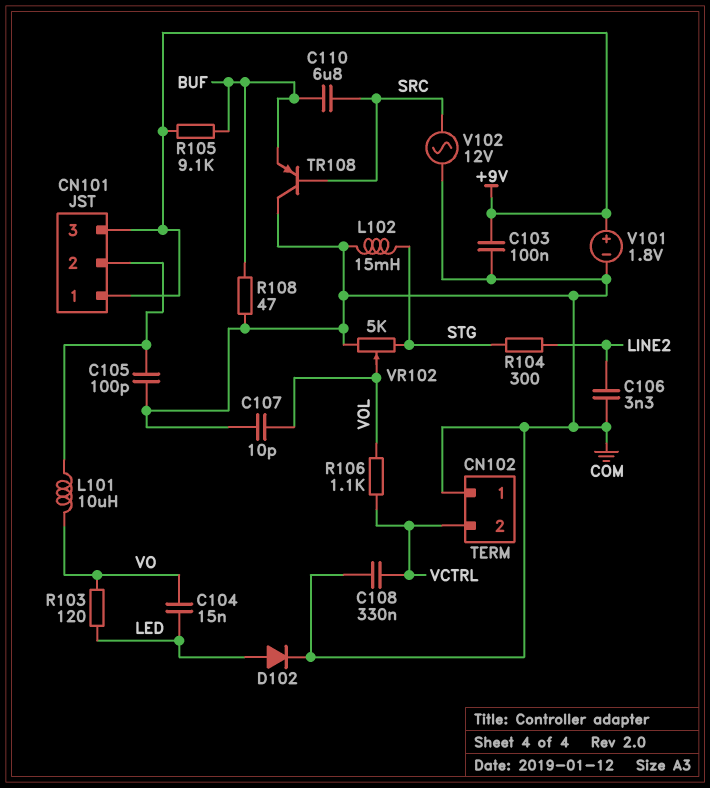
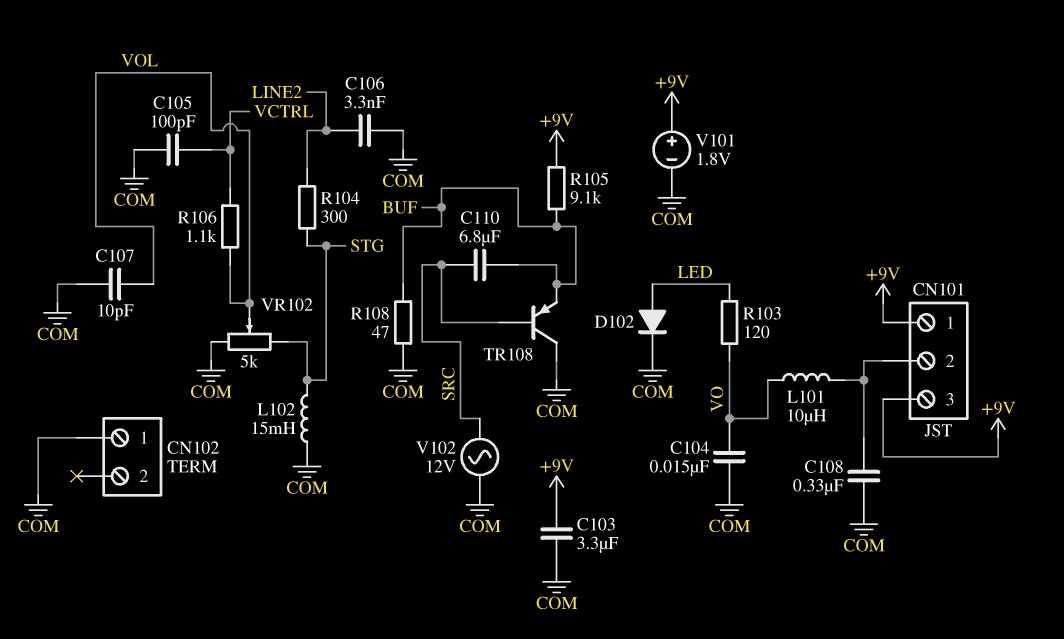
C103: 100nF (+9V, COM) -> 3.3uF (+9V, COM)
C104: 15nF (LED, VO) -> 15nF (COM, VO)
C105: 100pF (CN101/2, COM) -> 100pF (COM, VCTRL)
C108: 330nF (COM, VCTRL) -> 330nF (CN101/2, COM)
CN102 pin 2: VCTRL -> none

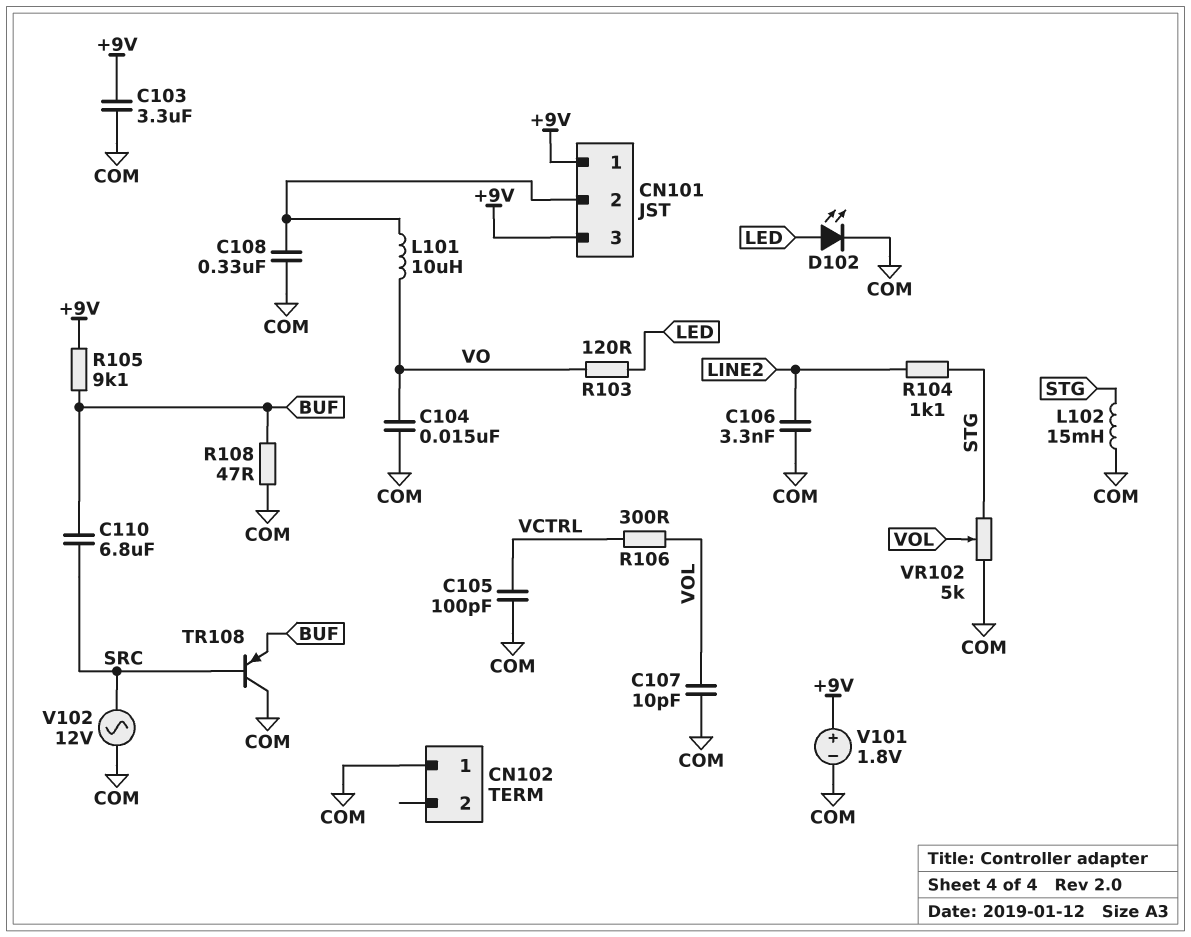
D102: diode (A LED, K COM) -> LED (A LED, K COM)
R104: 300 (LINE2, STG) -> 1.1k (LINE2, STG)
R106: 1.1k (VCTRL, VOL) -> 300 (VCTRL, VOL)

